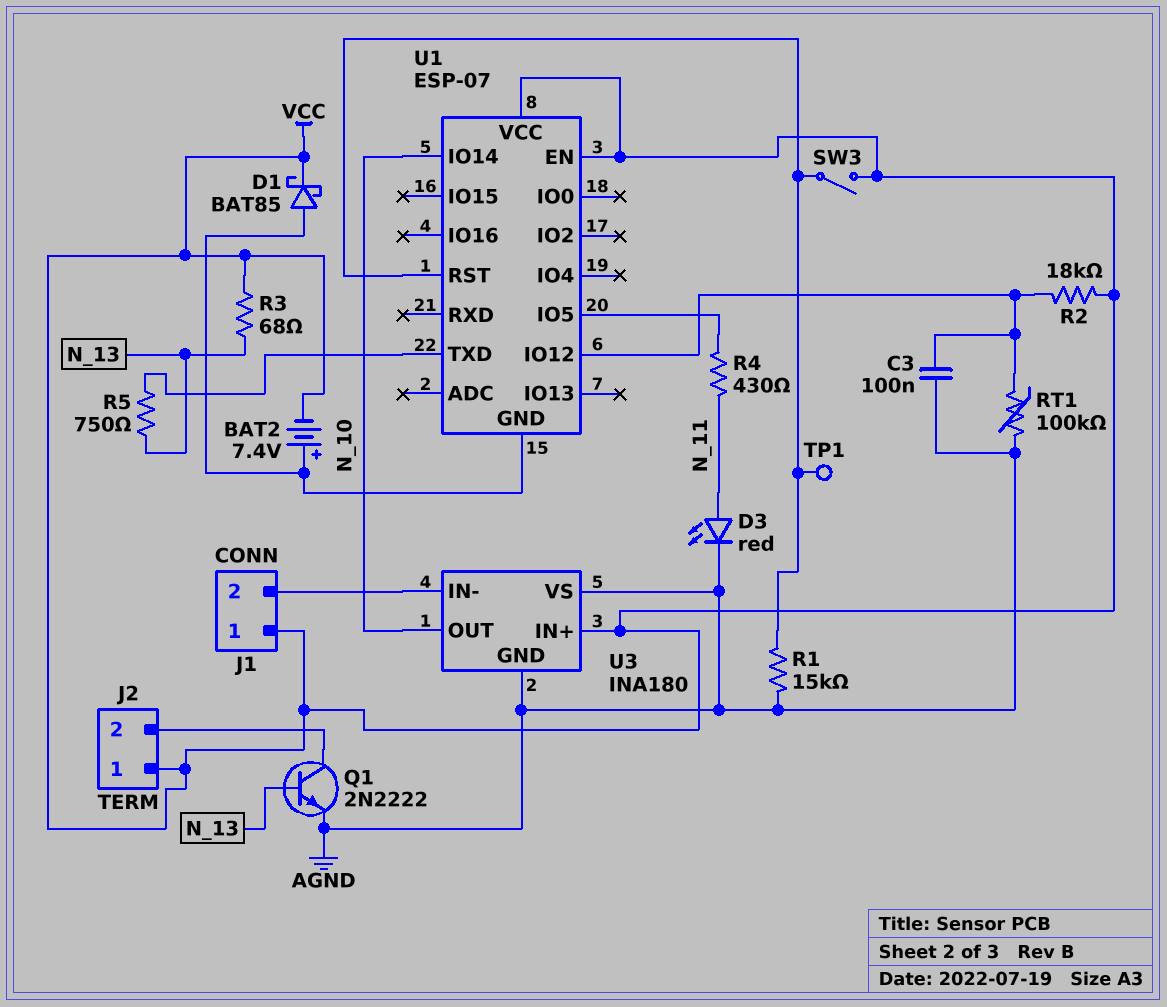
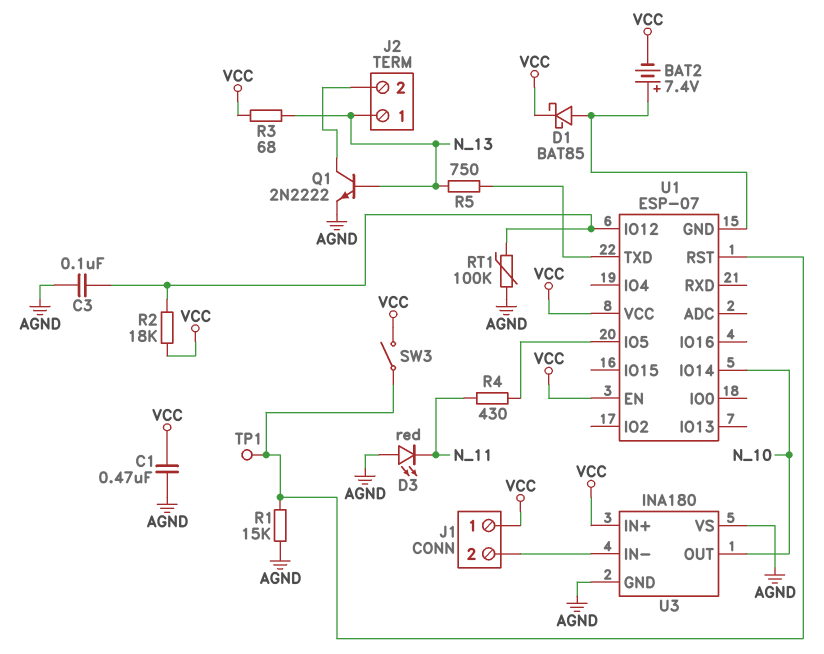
C1: none -> 470nF (AGND, VCC)
D3: LED red (A N_11, K AGND) -> LED red (A AGND, K N_11)
J2 pin 1: VCC -> N_13

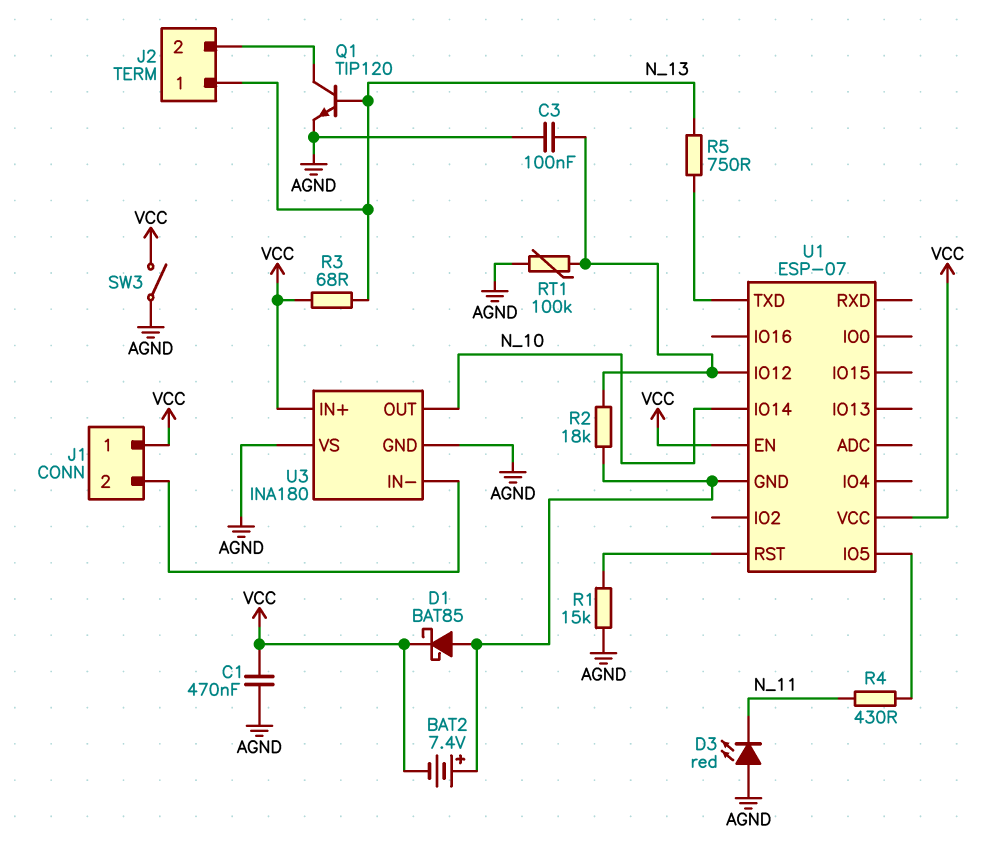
Q1: NPN 2N2222 (B N_13, C J2/2, E AGND) -> NPN TIP120 (B N_13, C J2/2, E AGND)
R2: 18k (U1/IO12, VCC) -> 18k (U1/GND, U1/IO12)
SW3: switch (U1/RST, VCC) -> switch (AGND, VCC)
TP1: test point (U1/RST) -> none

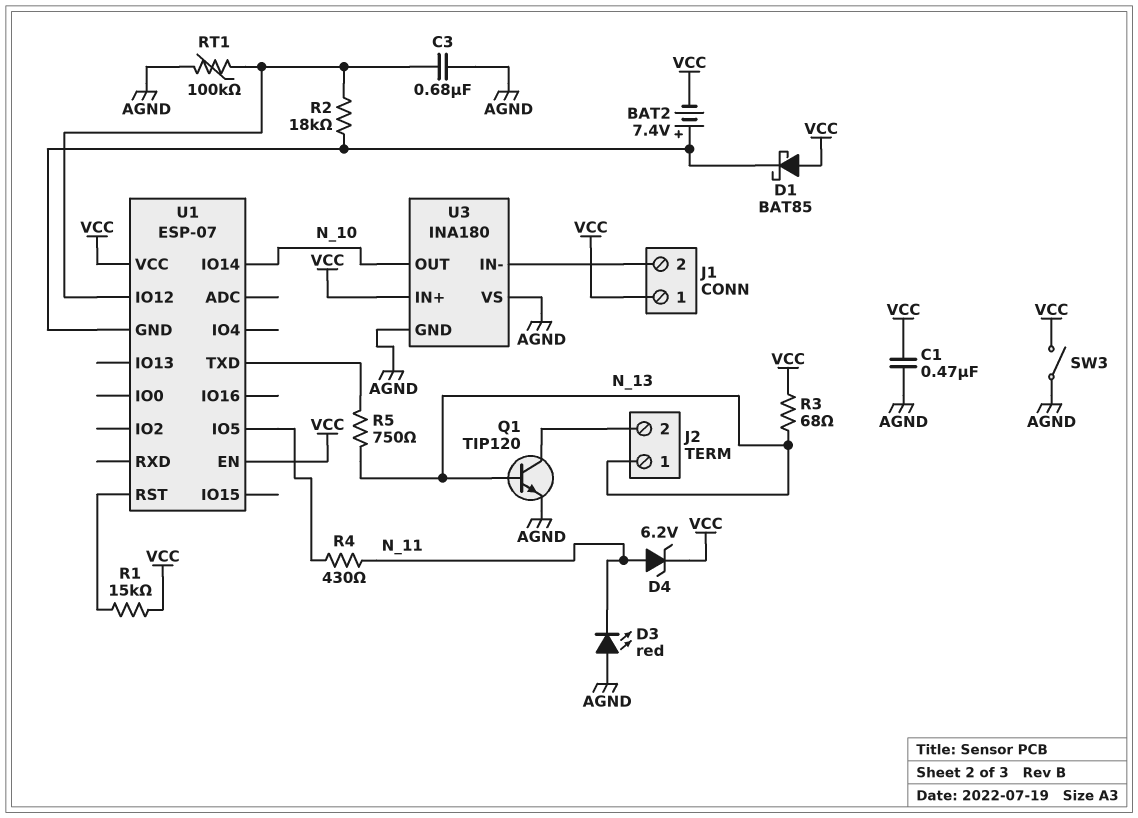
C3: 100nF (AGND, U1/IO12) -> 680nF (AGND, U1/IO12)
D1: schottky BAT85 (A U1/GND, K VCC) -> schottky BAT85 (A VCC, K U1/GND)
D4: none -> zener 6.2V (A N_11, K VCC)
R1: 15k (AGND, U1/RST) -> 15k (U1/RST, VCC)

